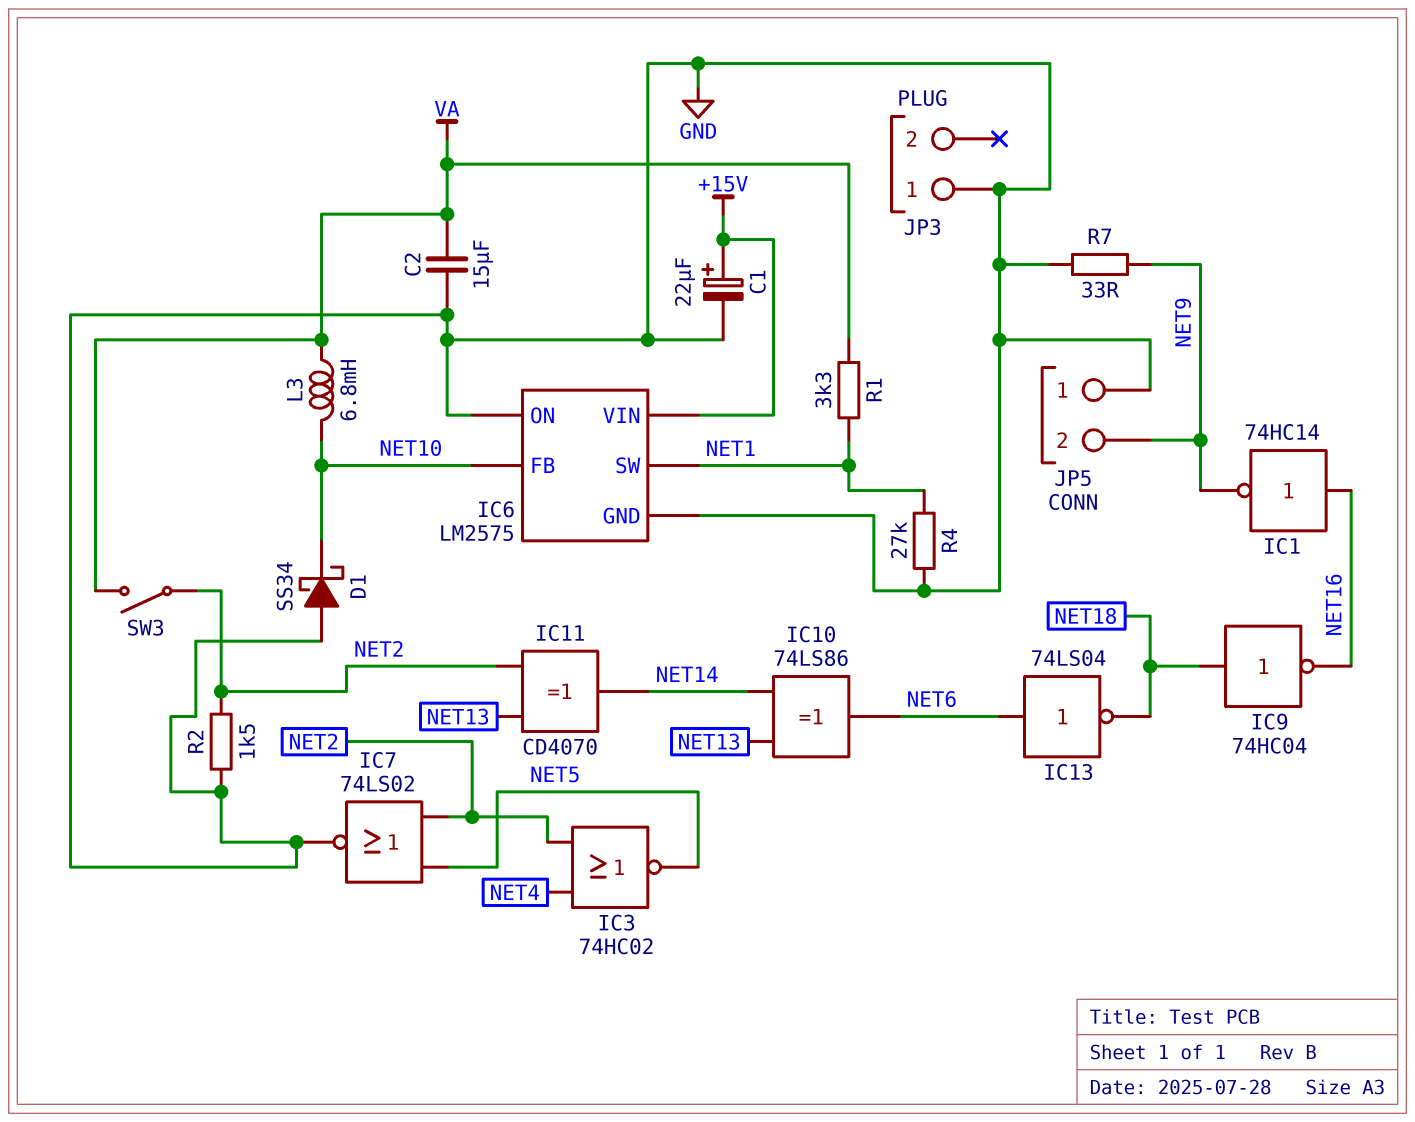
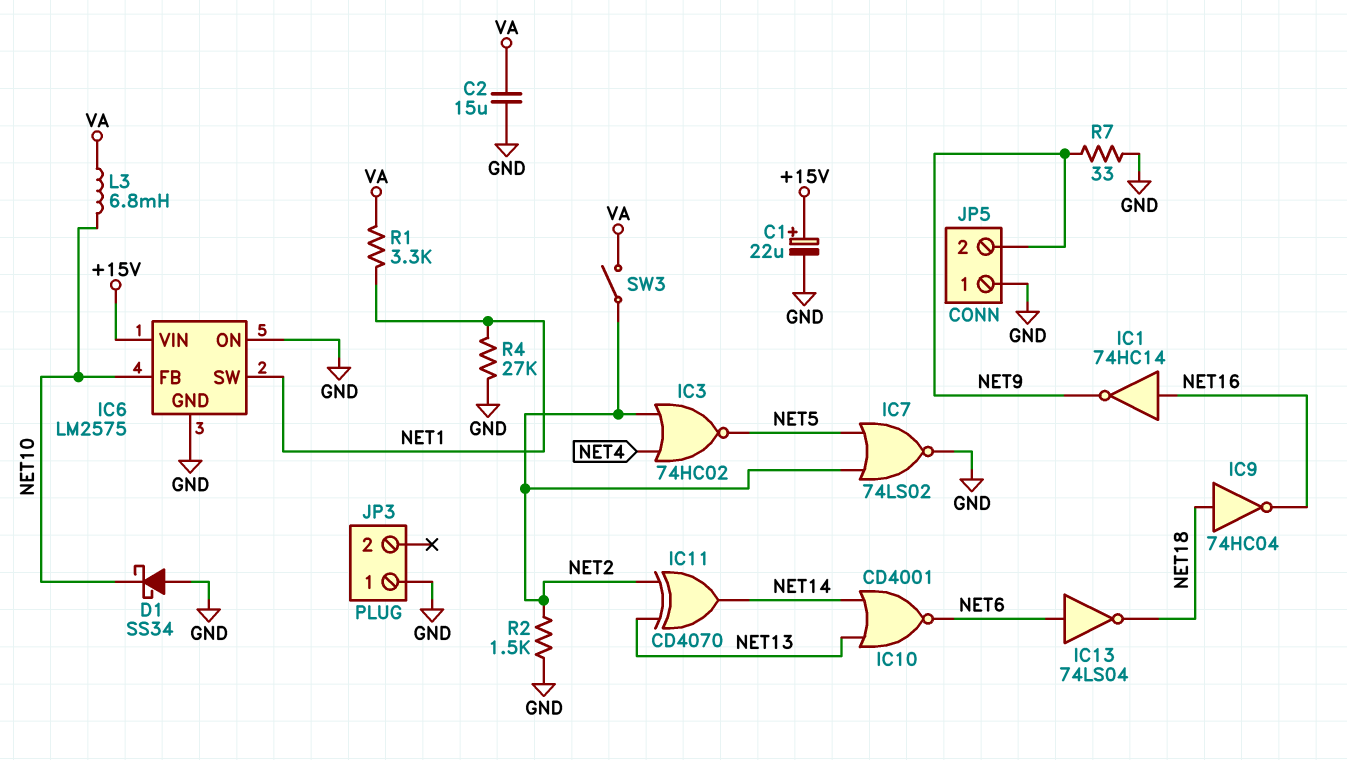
IC10: XOR 74LS86 (in NET13, in NET14, out NET6) -> NOR CD4001 (in NET13, in NET14, out NET6)

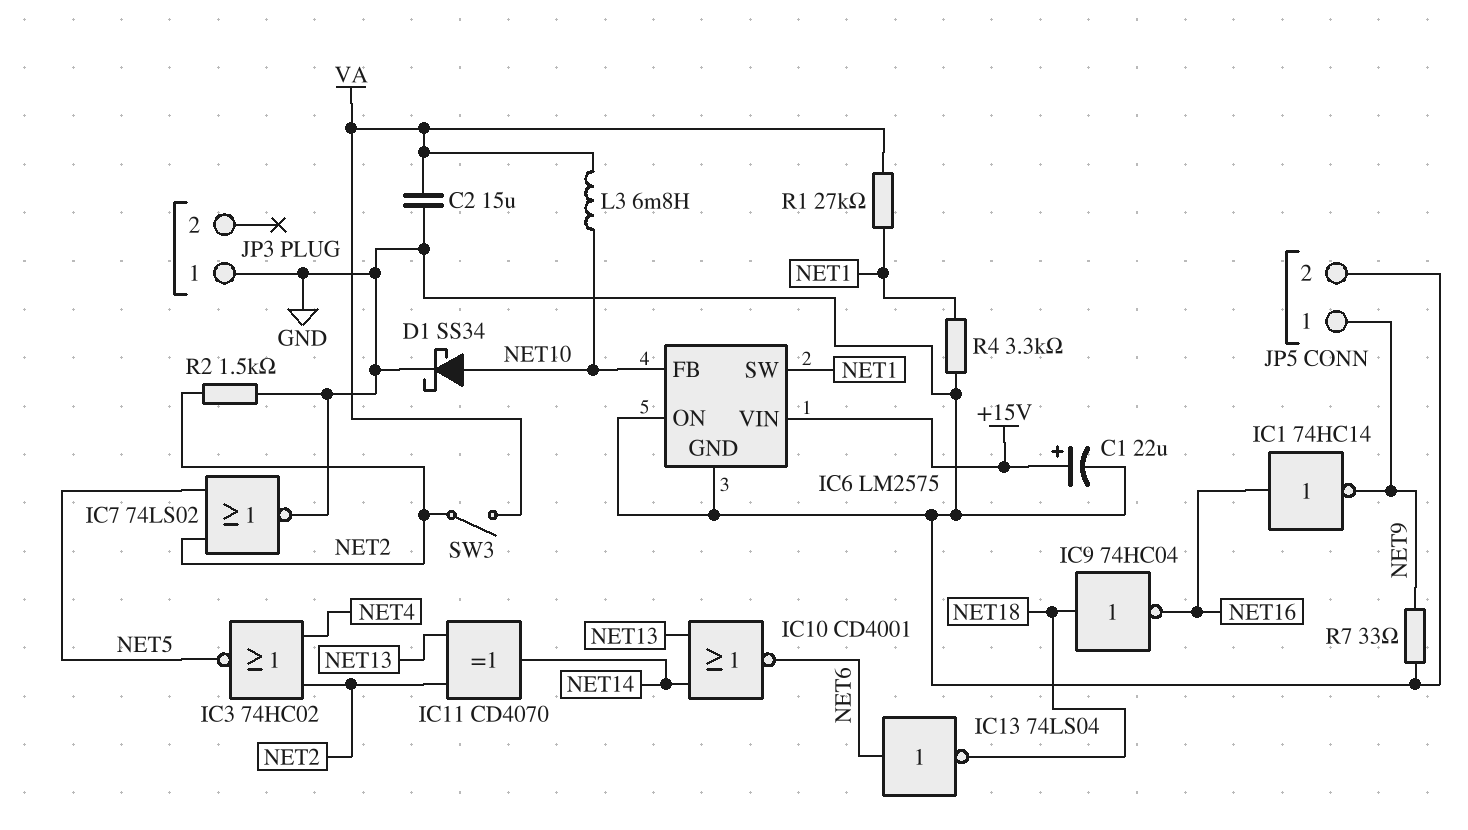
D1: schottky SS34 (A GND, K NET10) -> schottky SS34 (A NET10, K GND)
JP5 pin 1: GND -> NET9
JP5 pin 2: NET9 -> GND
R1: 3.3k (NET1, VA) -> 27k (NET1, VA)
R4: 27k (GND, NET1) -> 3.3k (GND, NET1)

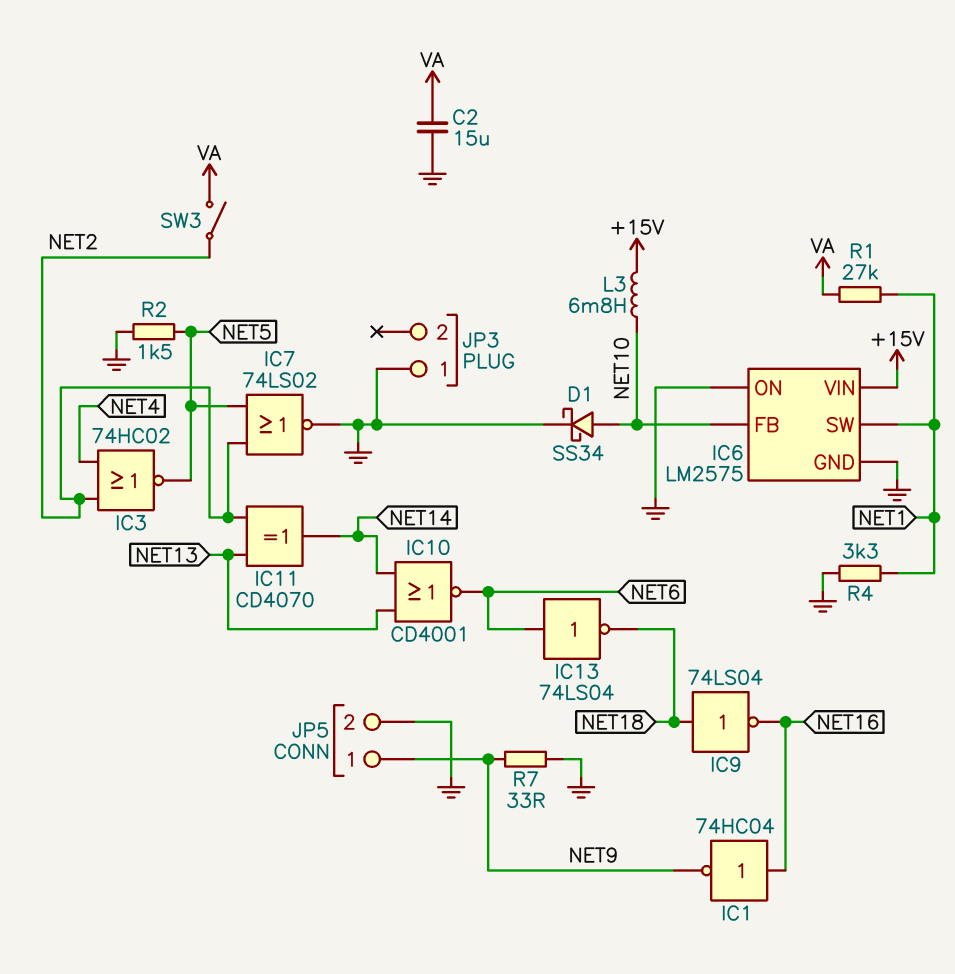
C1: 22uF (plus +15V, minus GND) -> none
IC1: NOT 74HC14 (in NET16, out NET9) -> NOT 74HC04 (in NET16, out NET9)
IC9: NOT 74HC04 (in NET18, out NET16) -> NOT 74LS04 (in NET18, out NET16)
L3: 6.8mH (NET10, VA) -> 6.8mH (+15V, NET10)
R2: 1.5k (GND, NET2) -> 1.5k (GND, NET5)

